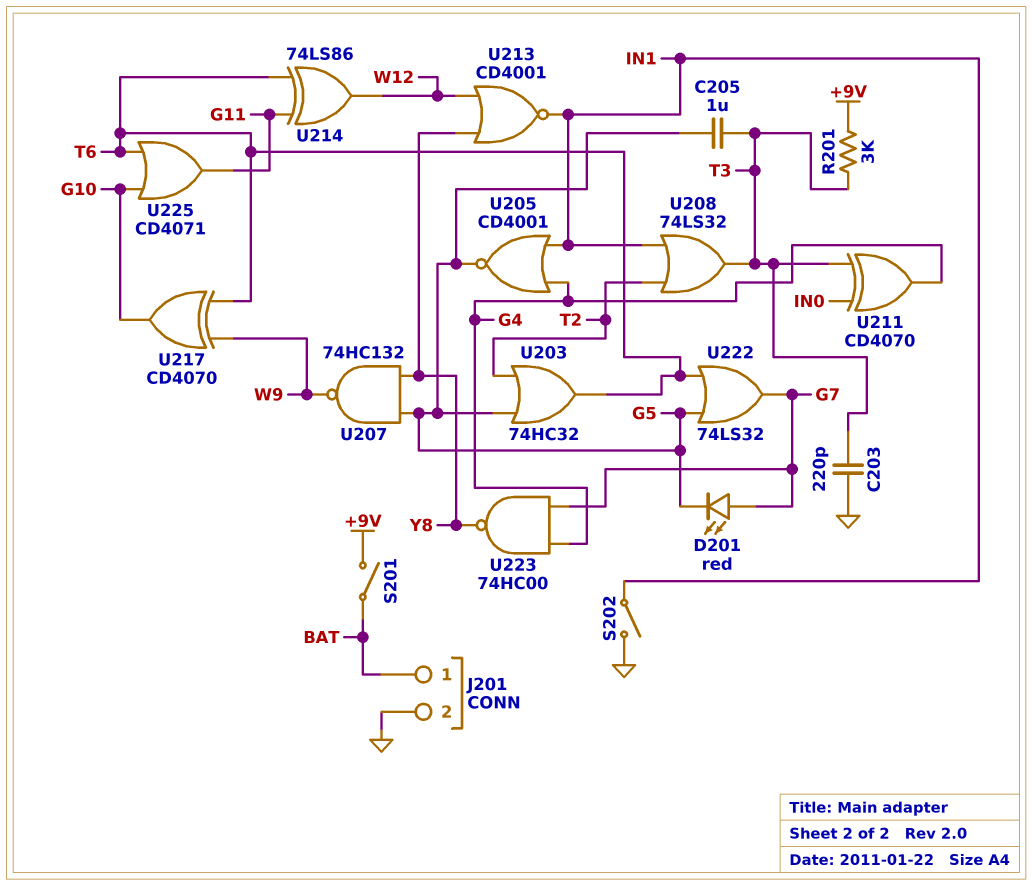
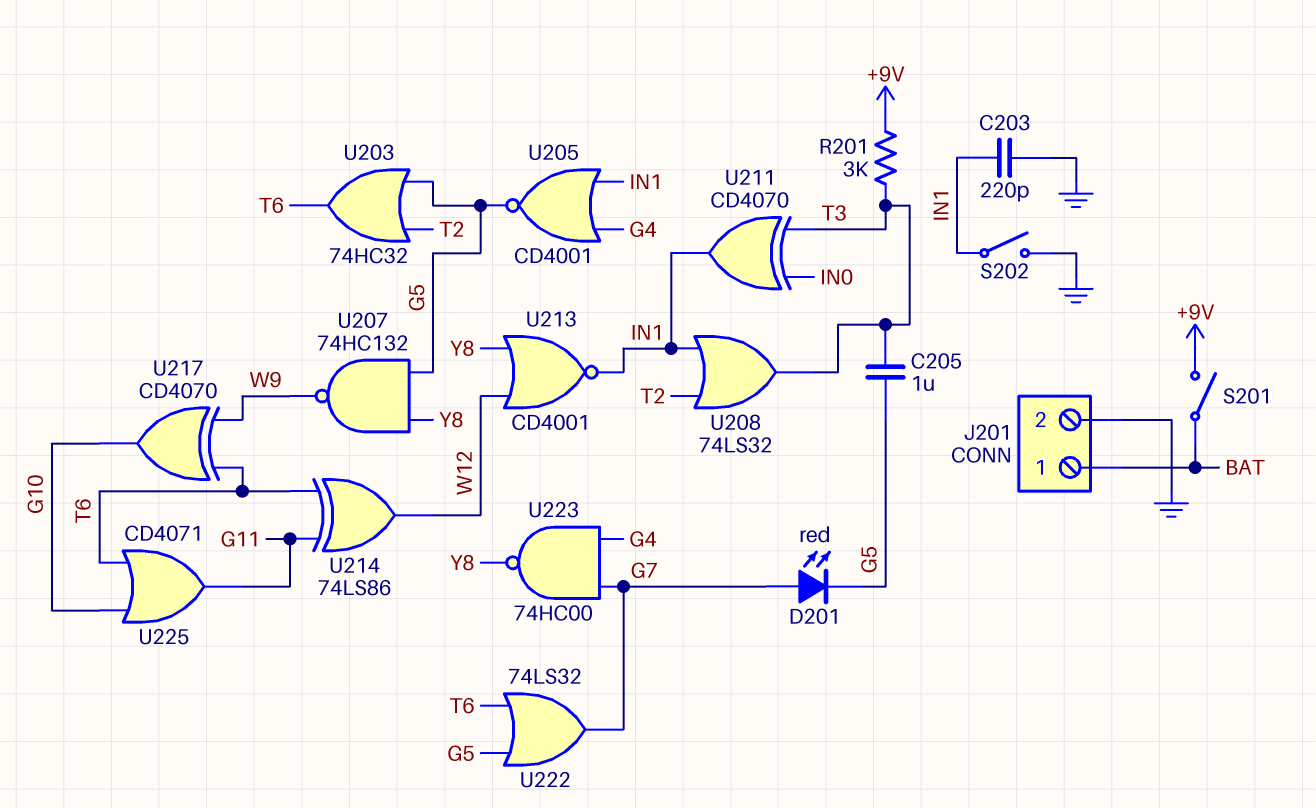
C203: 220pF (GND, T3) -> 220pF (GND, IN1)
U211: XOR CD4070 (in IN0, in T3, out G4) -> XOR CD4070 (in IN0, in T3, out IN1)

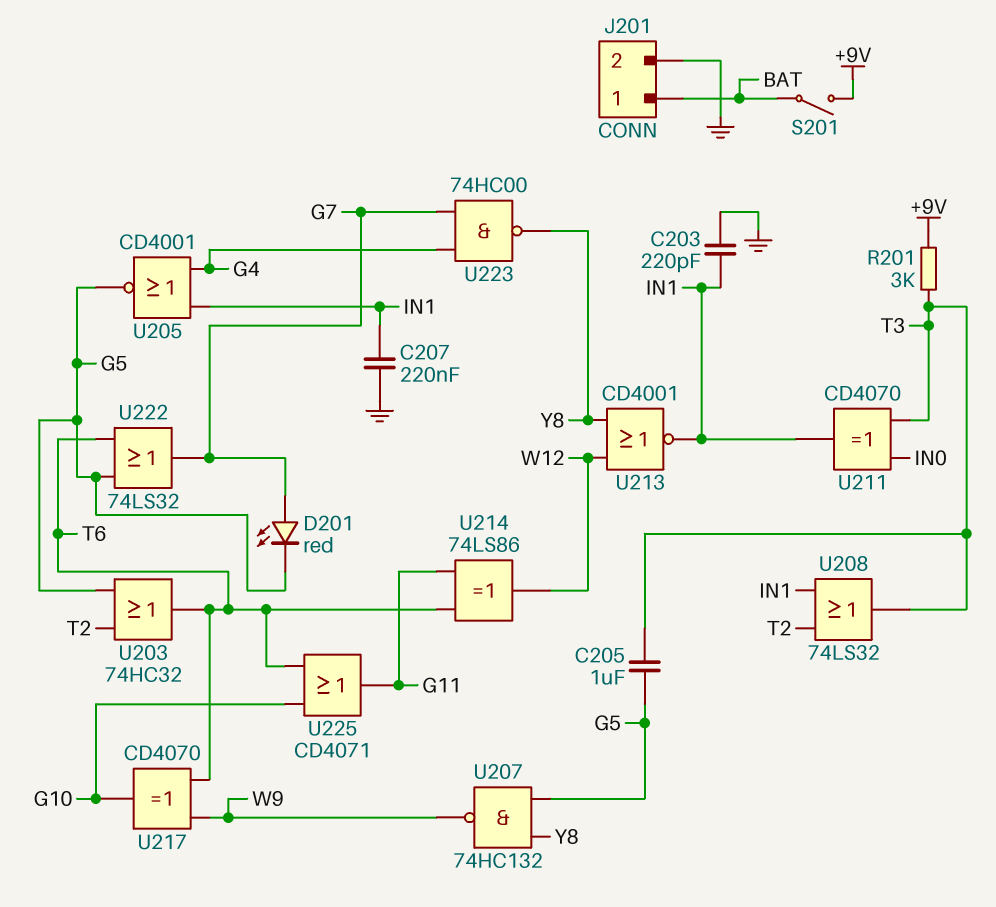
C207: none -> 220nF (GND, IN1)
S202: switch (GND, IN1) -> none

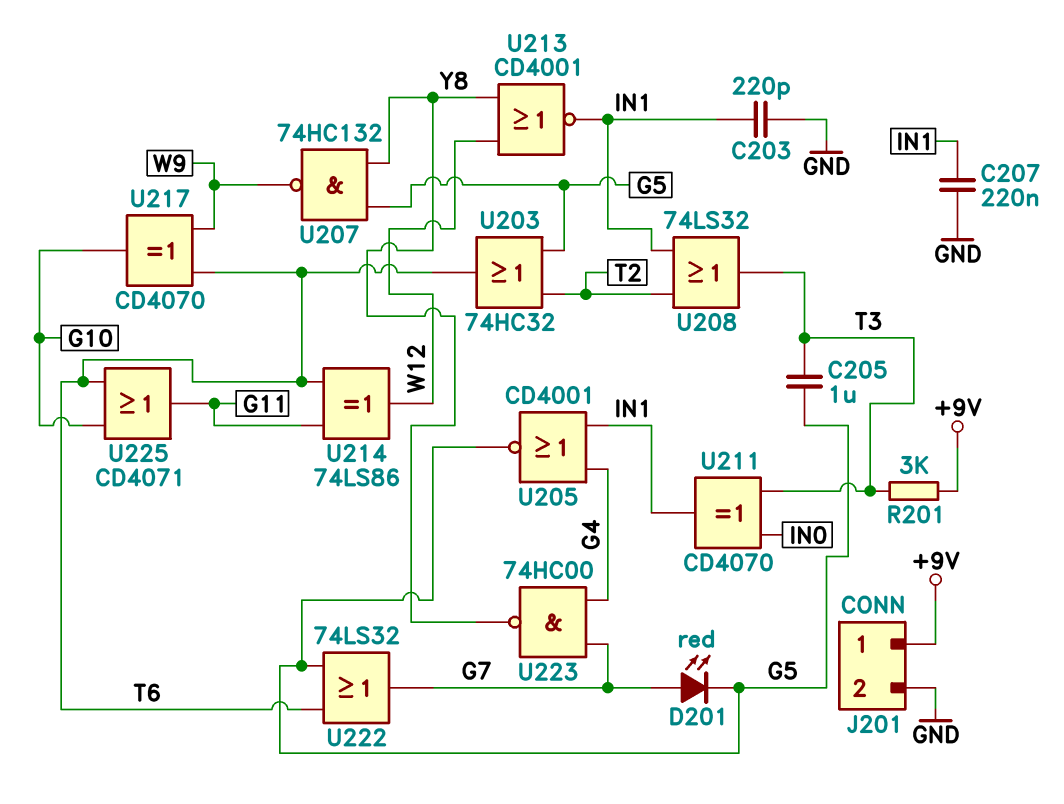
J201 pin 1: BAT -> +9V
S201: switch (+9V, BAT) -> none

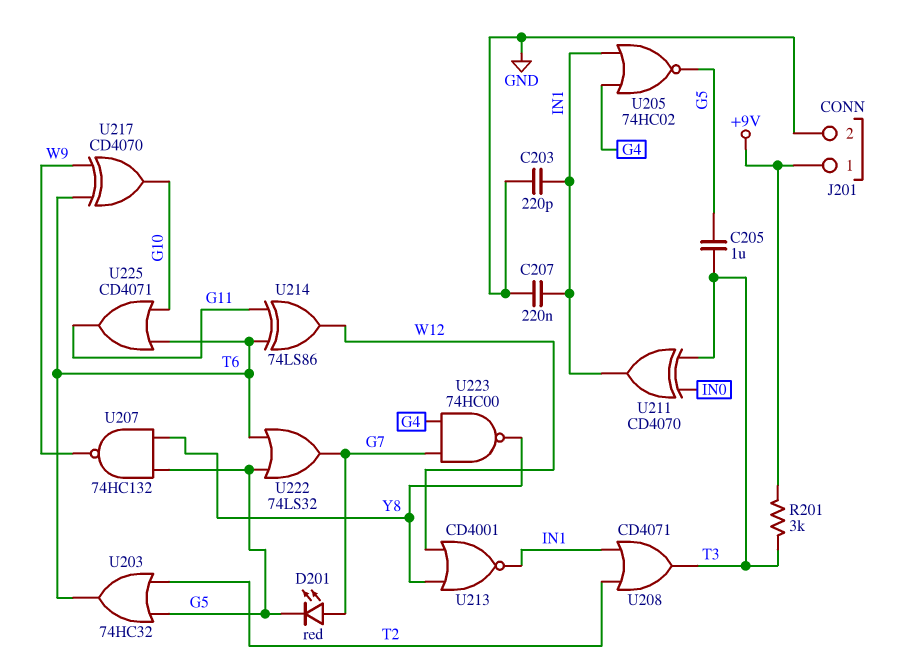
U205: NOR CD4001 (in G4, in IN1, out G5) -> NOR 74HC02 (in G4, in IN1, out G5)
U208: OR 74LS32 (in IN1, in T2, out T3) -> OR CD4071 (in IN1, in T2, out T3)

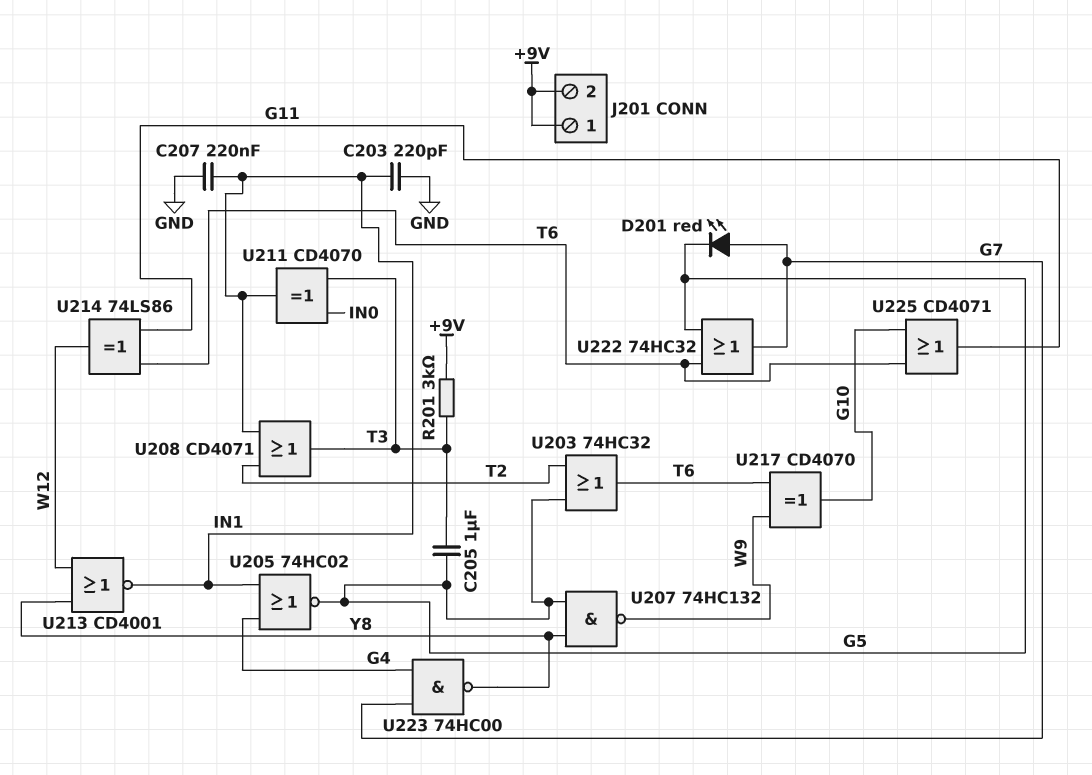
J201 pin 2: GND -> +9V
U222: OR 74LS32 (in G5, in T6, out G7) -> OR 74HC32 (in G5, in T6, out G7)

